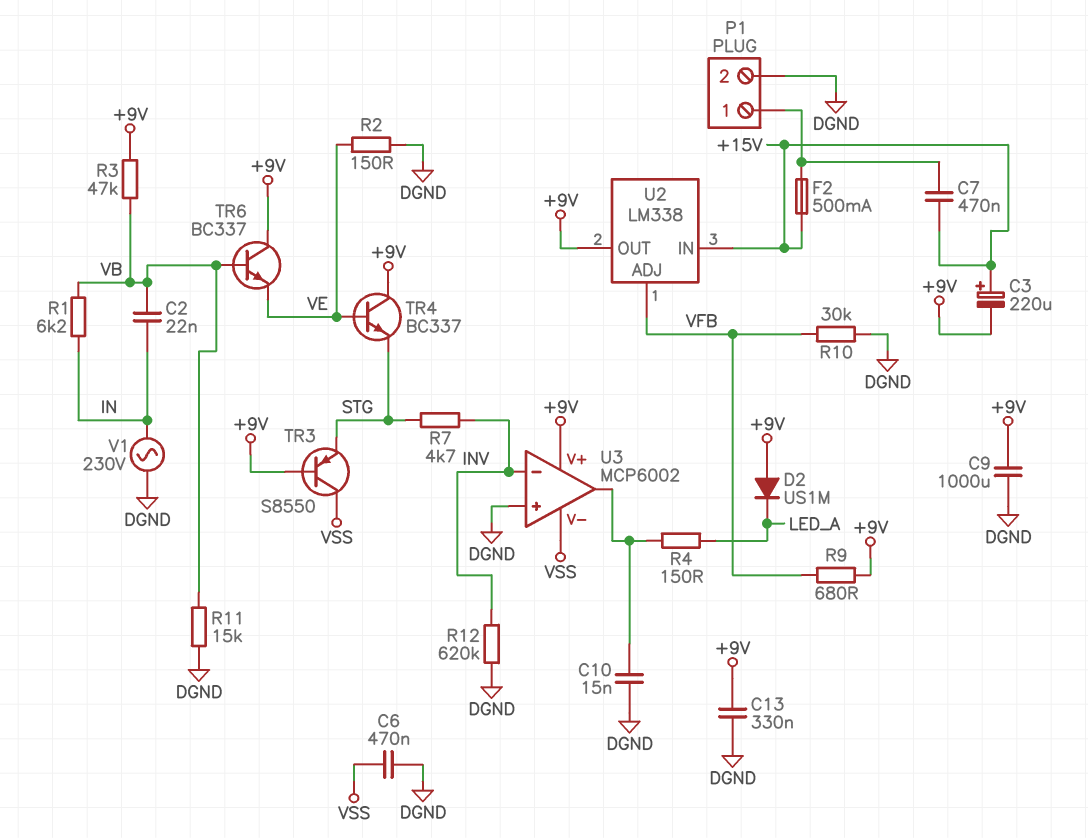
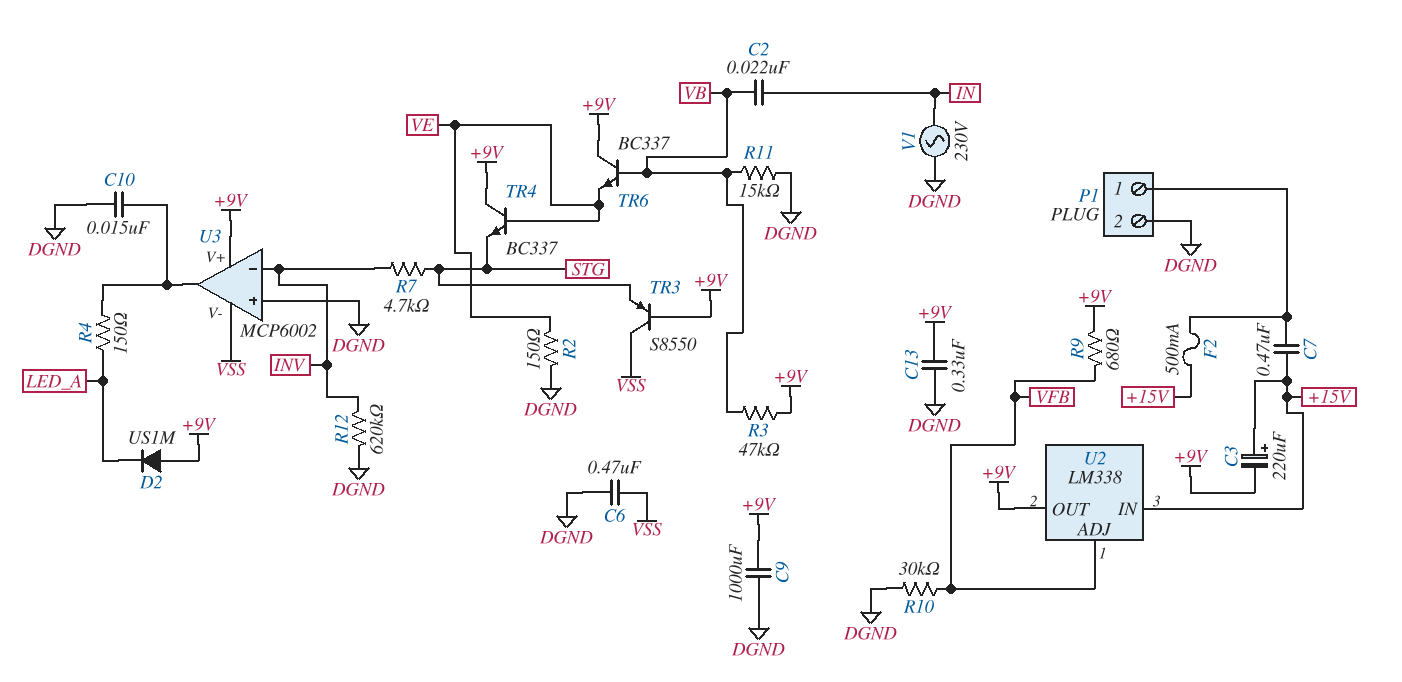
R1: 6.2k (IN, VB) -> none

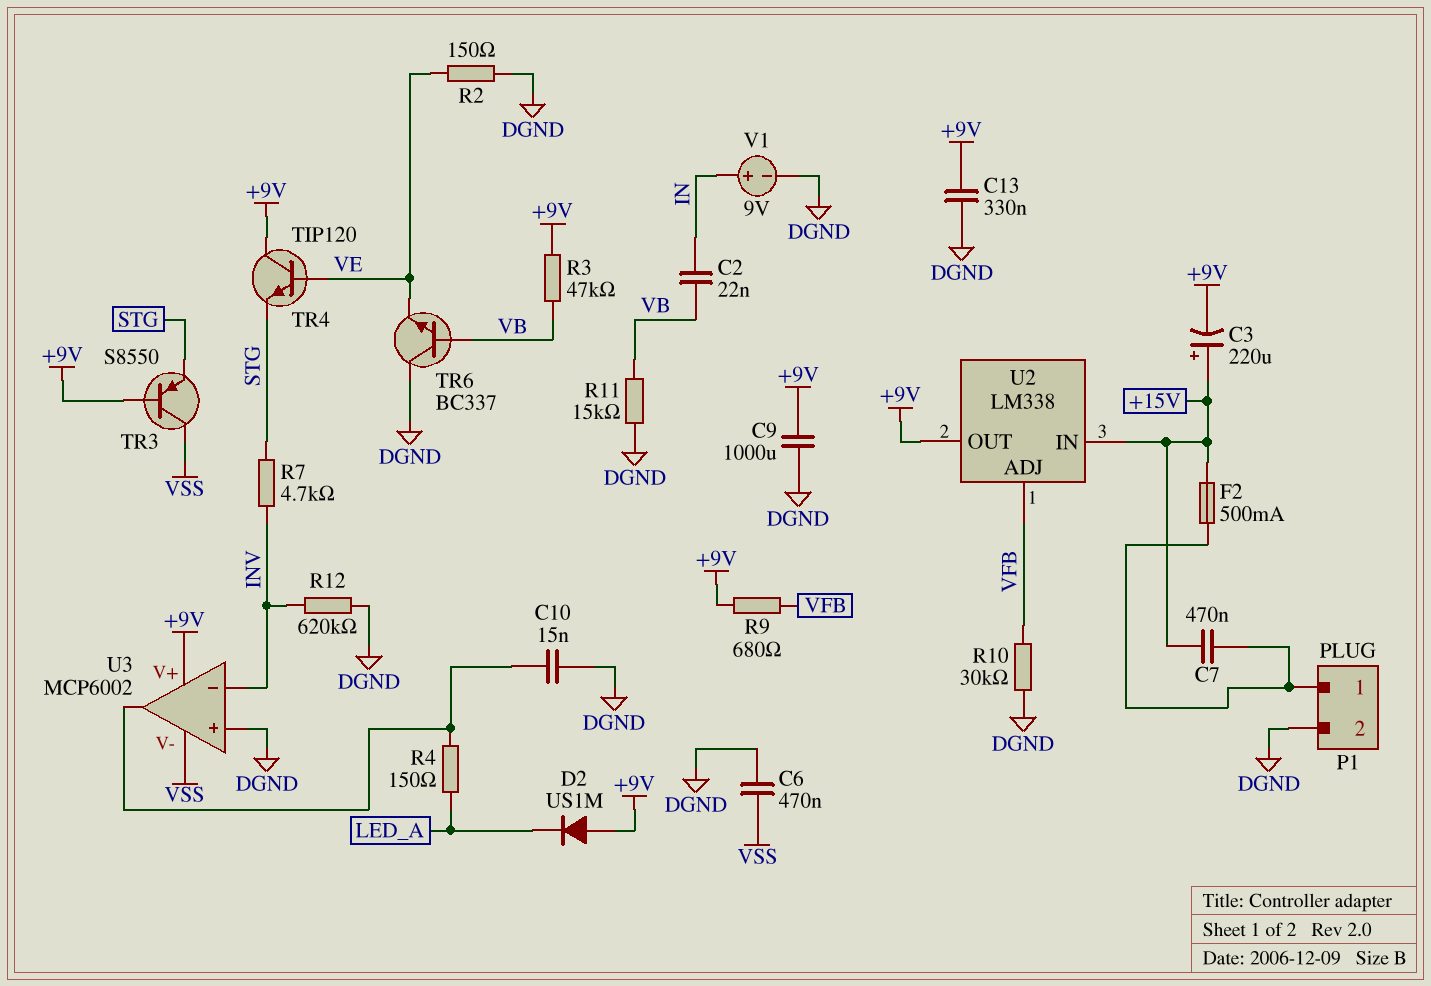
TR4: NPN BC337 (B VE, C +9V, E STG) -> NPN TIP120 (B VE, C +9V, E STG)
TR6: NPN BC337 (B VB, C +9V, E VE) -> NPN BC337 (B VB, C DGND, E VE)
V1: AC 230V (DGND, IN) -> 9V (plus IN, minus DGND)

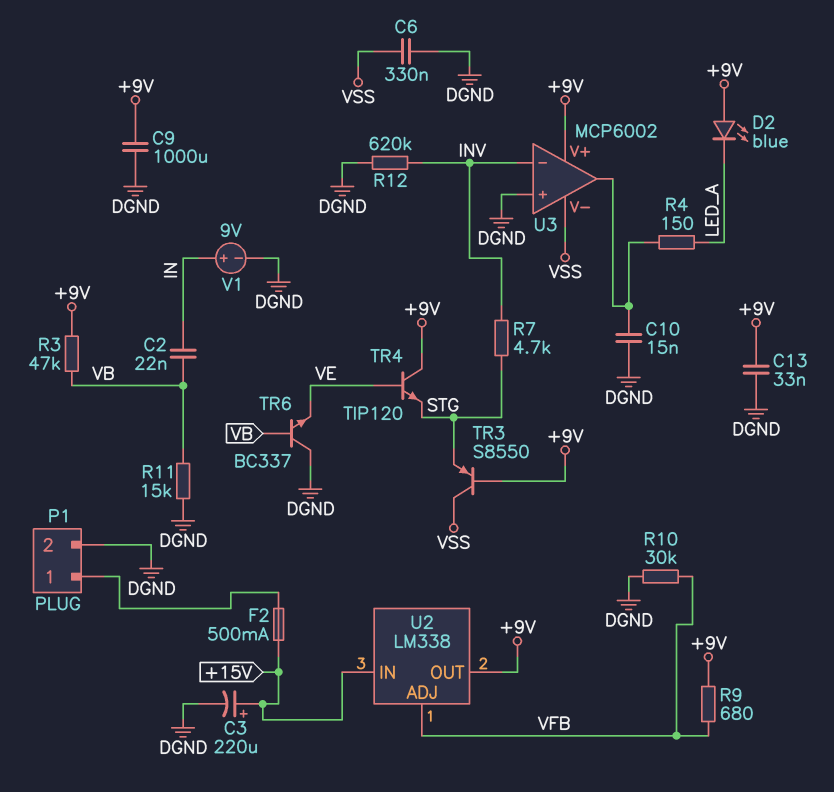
C3: 220uF (plus +15V, minus +9V) -> 220uF (plus +15V, minus DGND)
C6: 470nF (DGND, VSS) -> 330nF (DGND, VSS)
C7: 470nF (+15V, P1/1) -> none
C13: 330nF (+9V, DGND) -> 33nF (+9V, DGND)
D2: diode US1M (A +9V, K LED_A) -> LED blue (A +9V, K LED_A)
R2: 150 (DGND, VE) -> none

